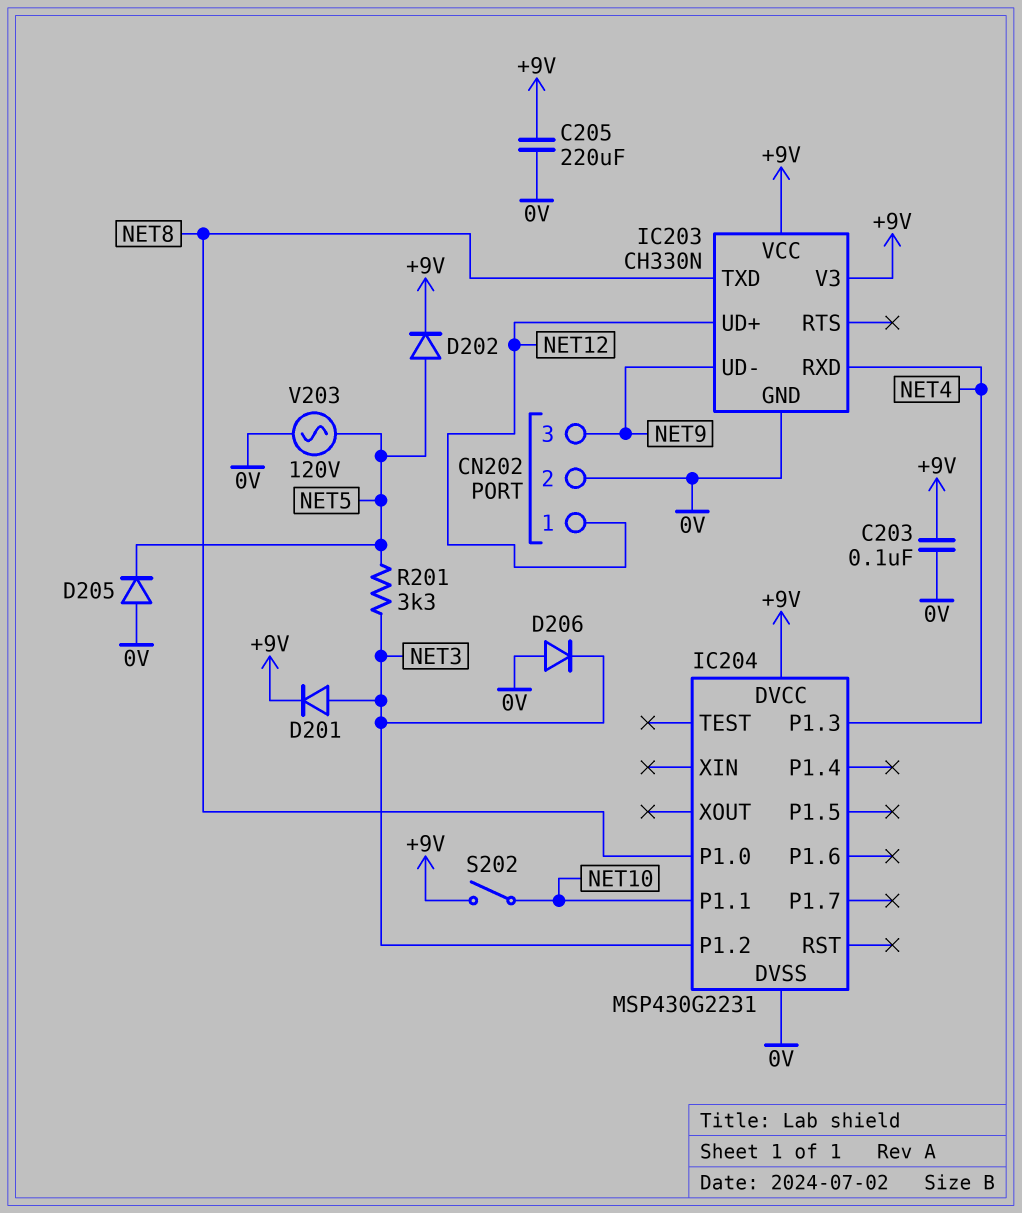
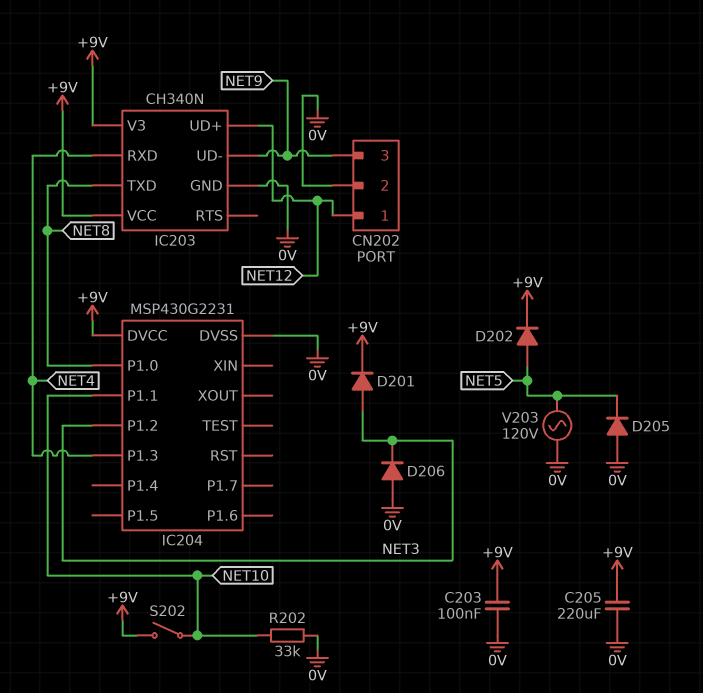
IC203: CH330N -> CH340N
R201: 3.3k (NET3, NET5) -> none
R202: none -> 33k (0V, NET10)

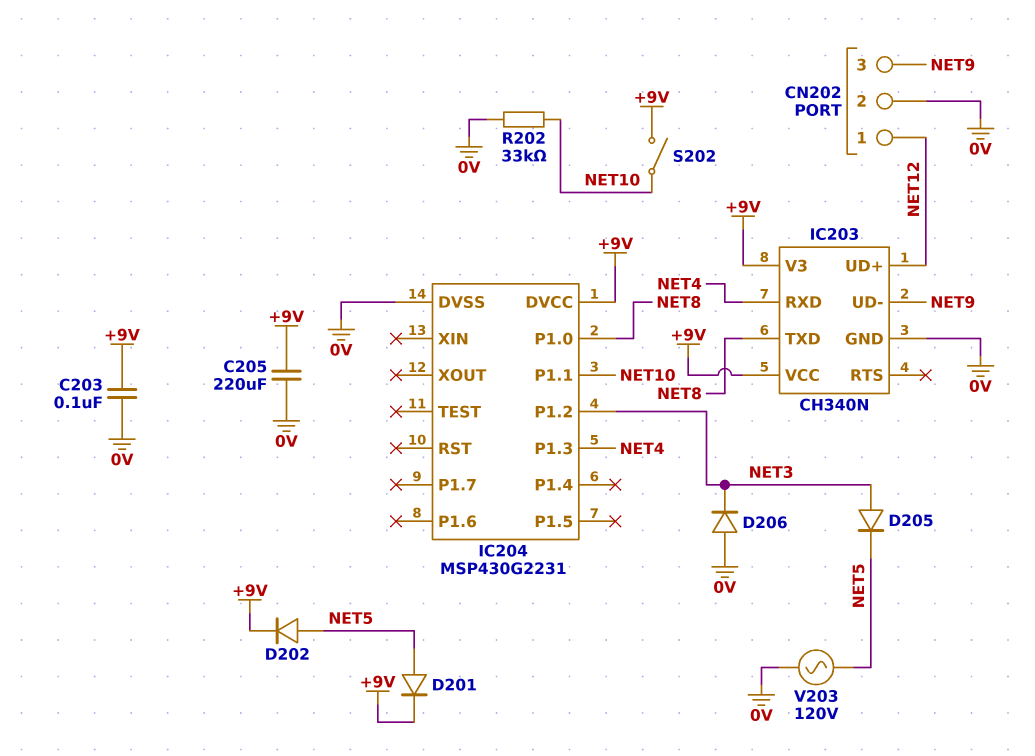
D201: diode (A NET3, K +9V) -> diode (A NET5, K +9V)
D205: diode (A 0V, K NET5) -> diode (A NET3, K NET5)

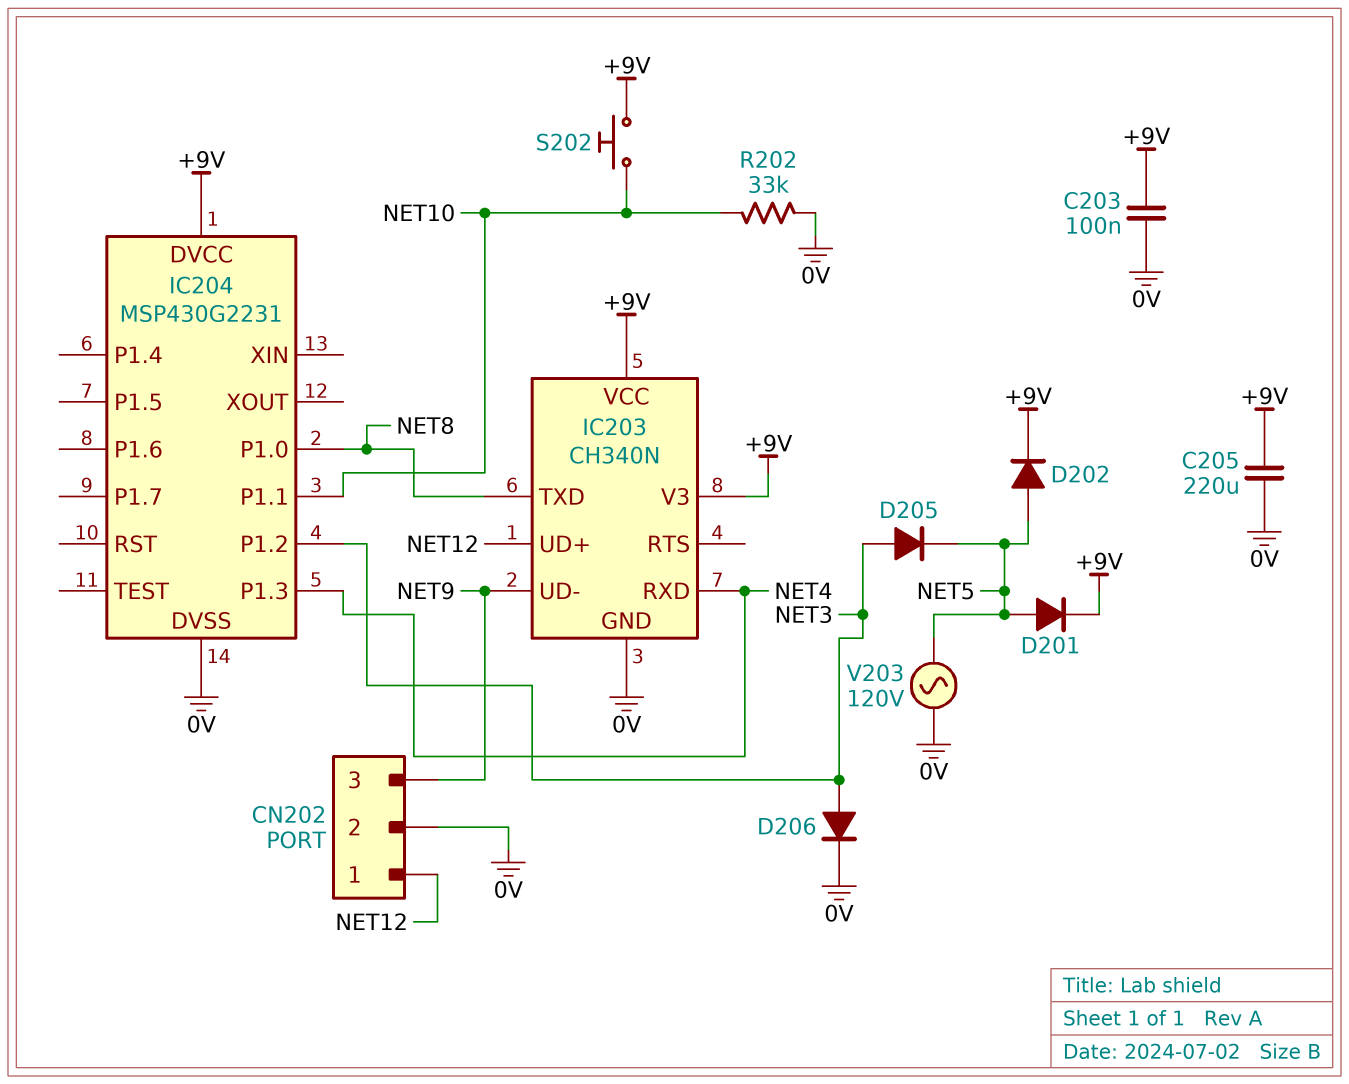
D206: diode (A 0V, K NET3) -> diode (A NET3, K 0V)
S202: switch (+9V, NET10) -> button (+9V, NET10)

